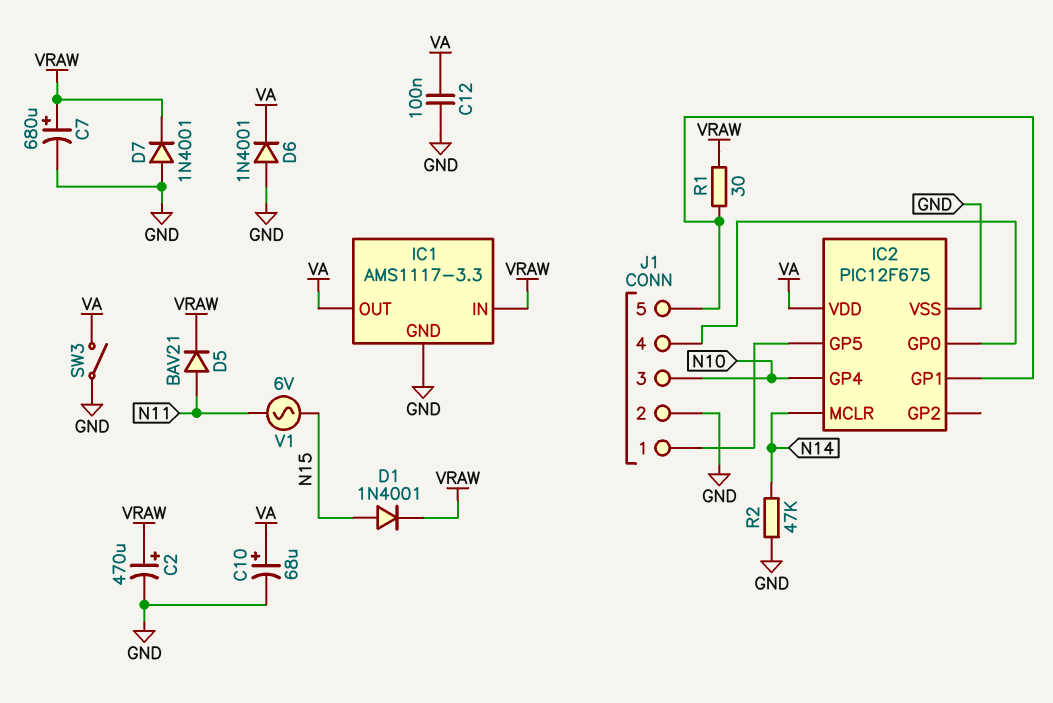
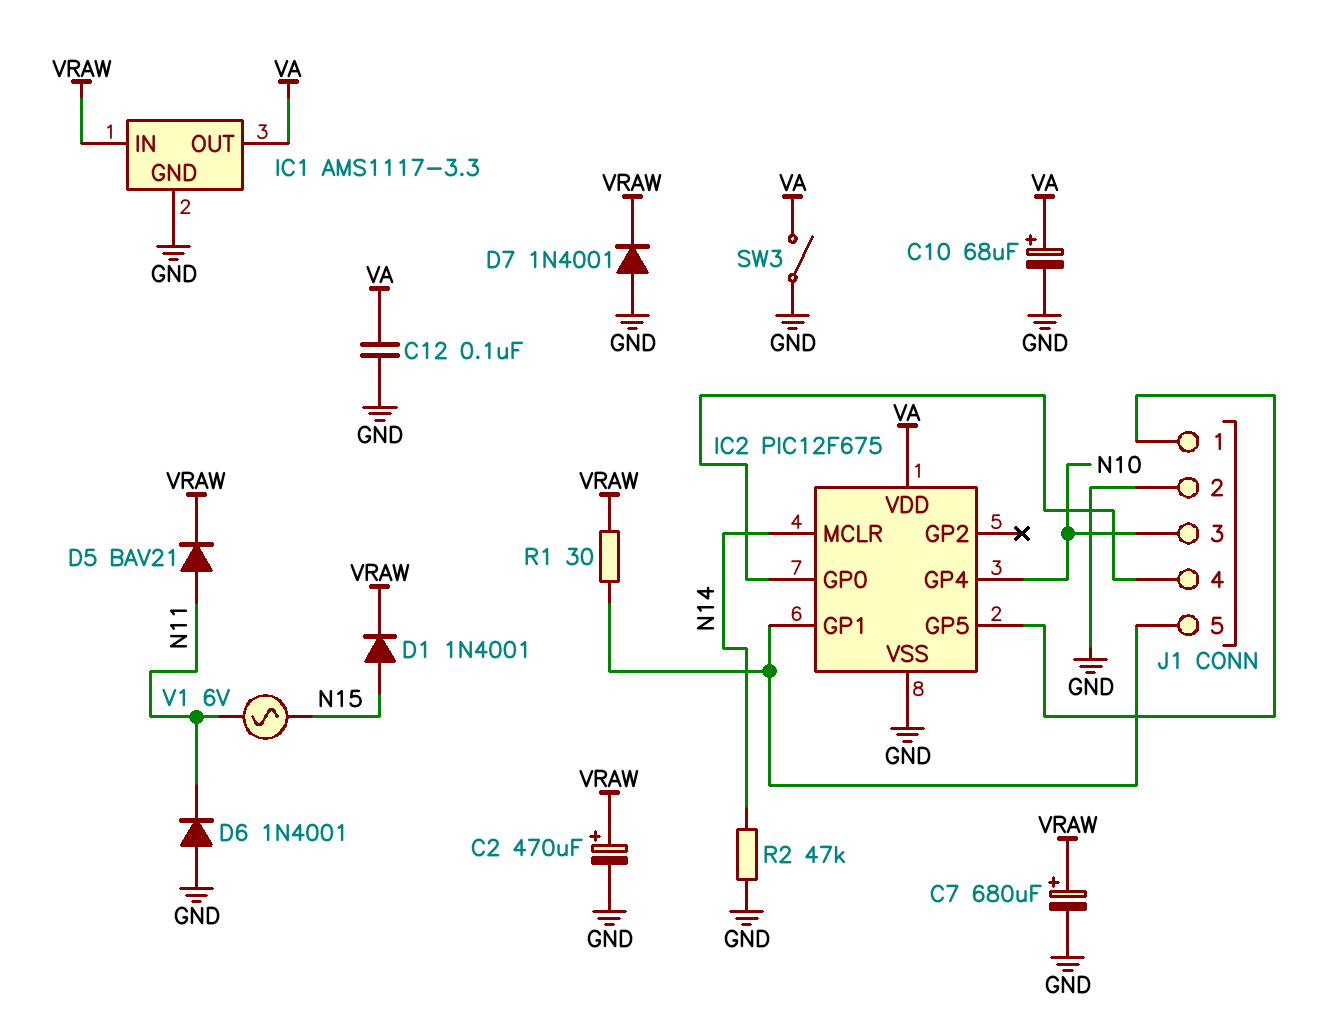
D6: diode 1N4001 (A GND, K VA) -> diode 1N4001 (A GND, K N11)

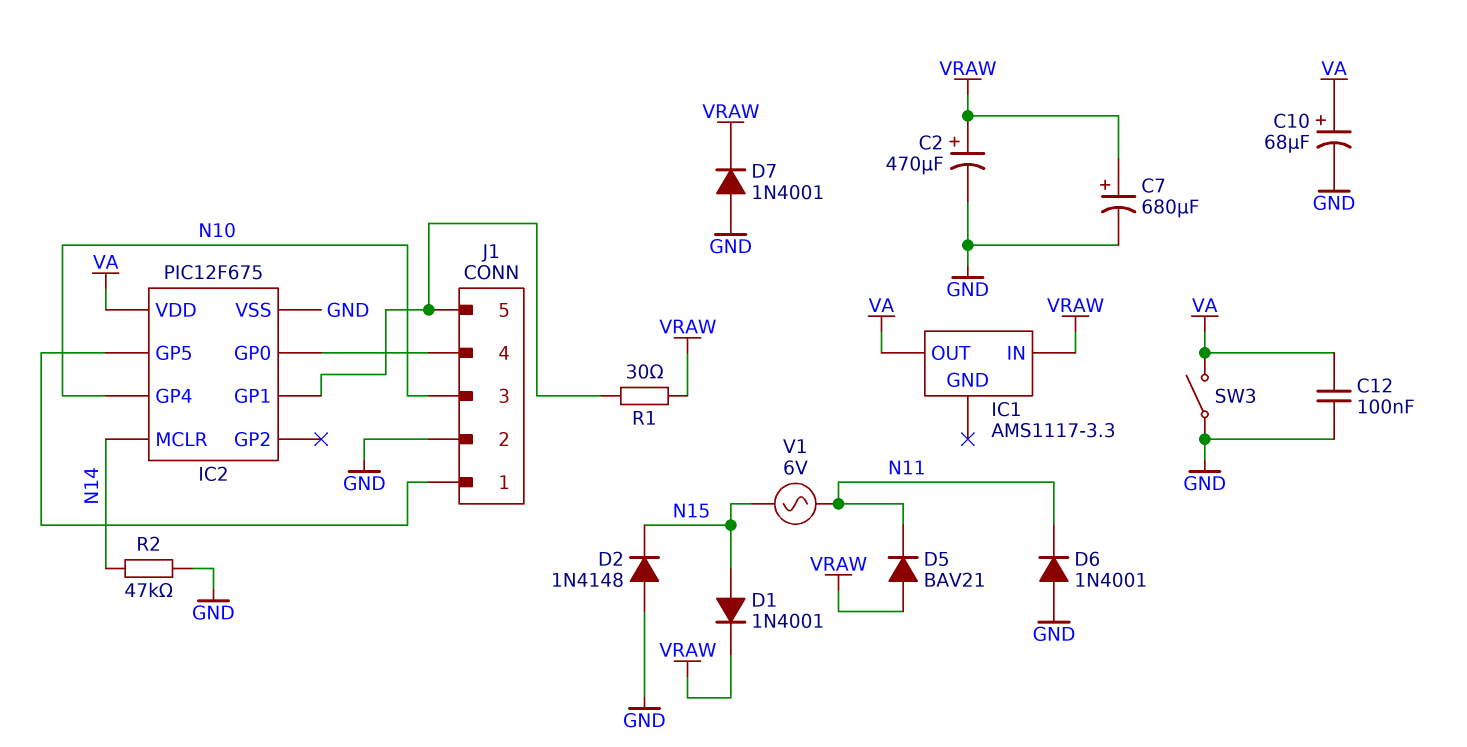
D2: none -> diode 1N4148 (A GND, K N15)
D5: diode BAV21 (A N11, K VRAW) -> diode BAV21 (A VRAW, K N11)
IC1 pin GND: GND -> none

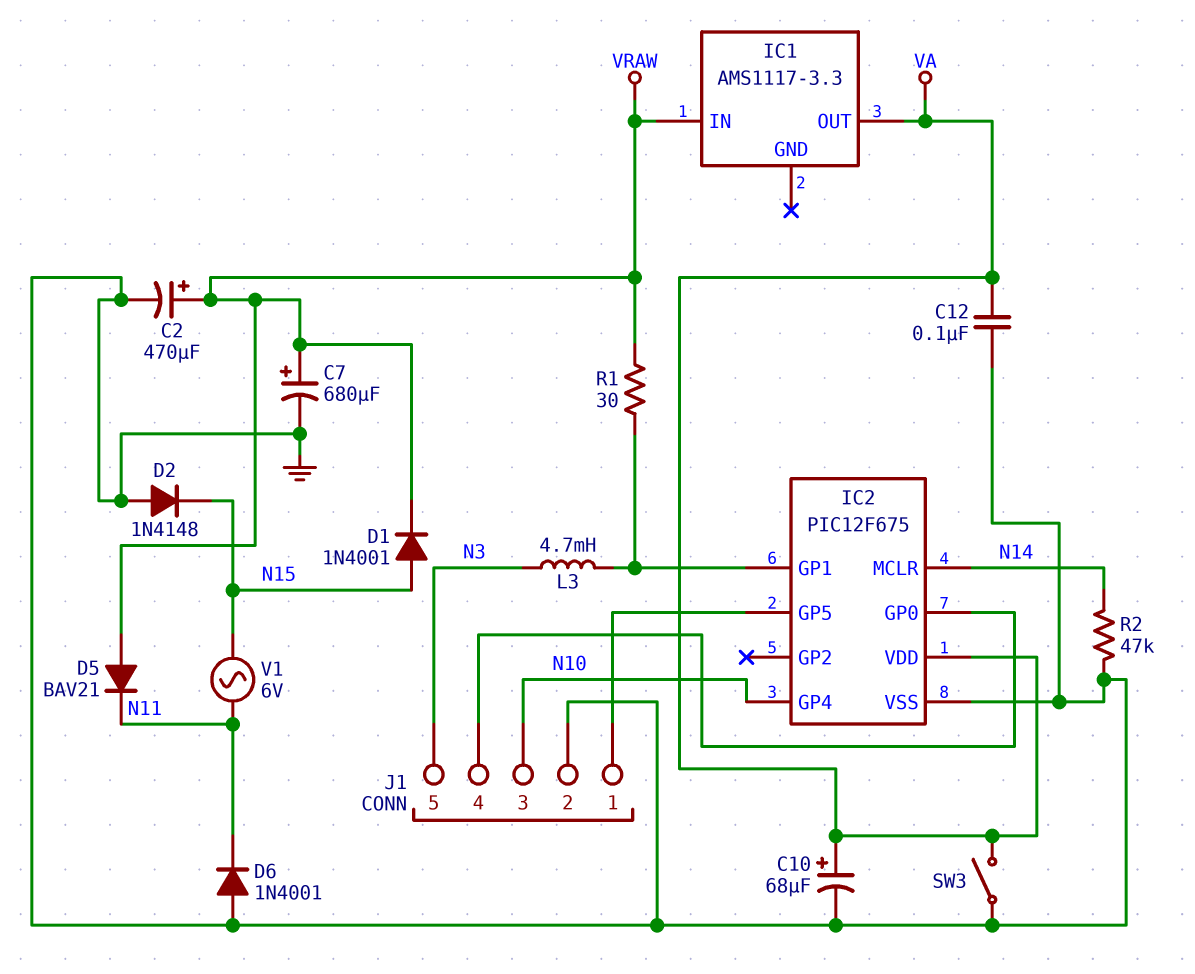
D7: diode 1N4001 (A GND, K VRAW) -> none
J1 pin 5: IC2/GP1 -> N3
L3: none -> 4.7mH (IC2/GP1, N3)

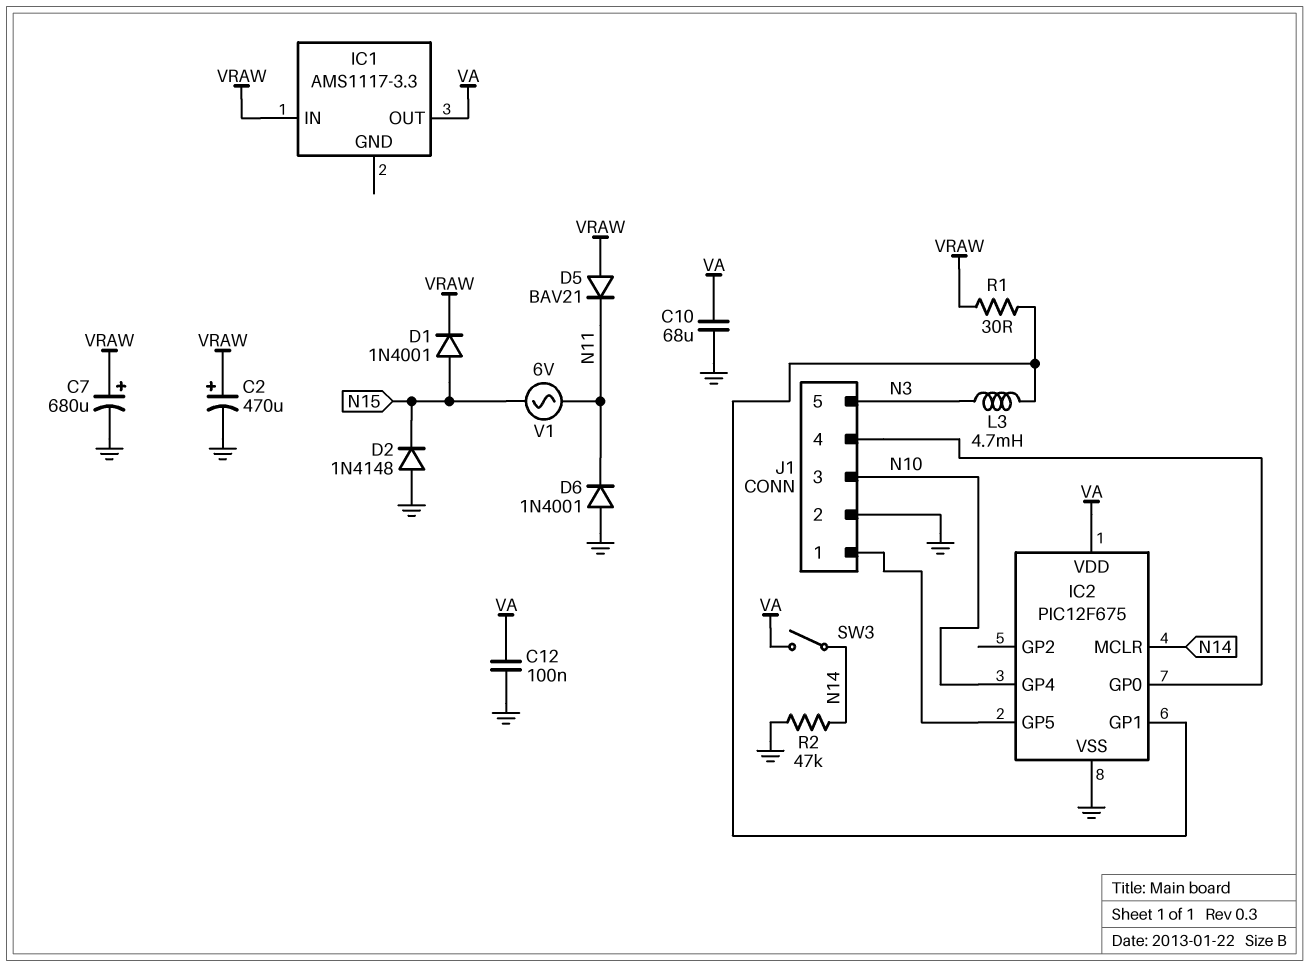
C10: 68uF (plus VA, minus GND) -> 68uF (GND, VA)
SW3: switch (GND, VA) -> switch (N14, VA)

